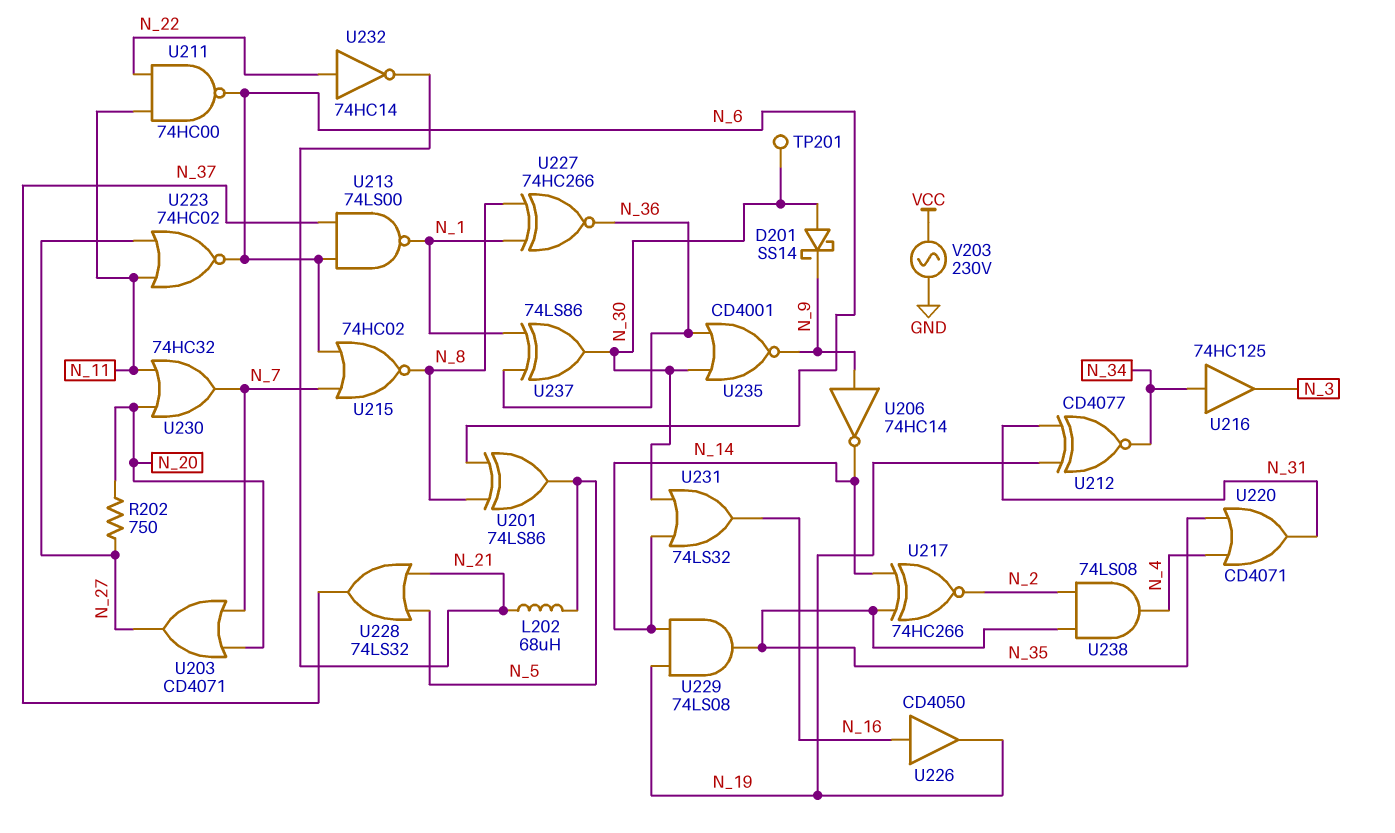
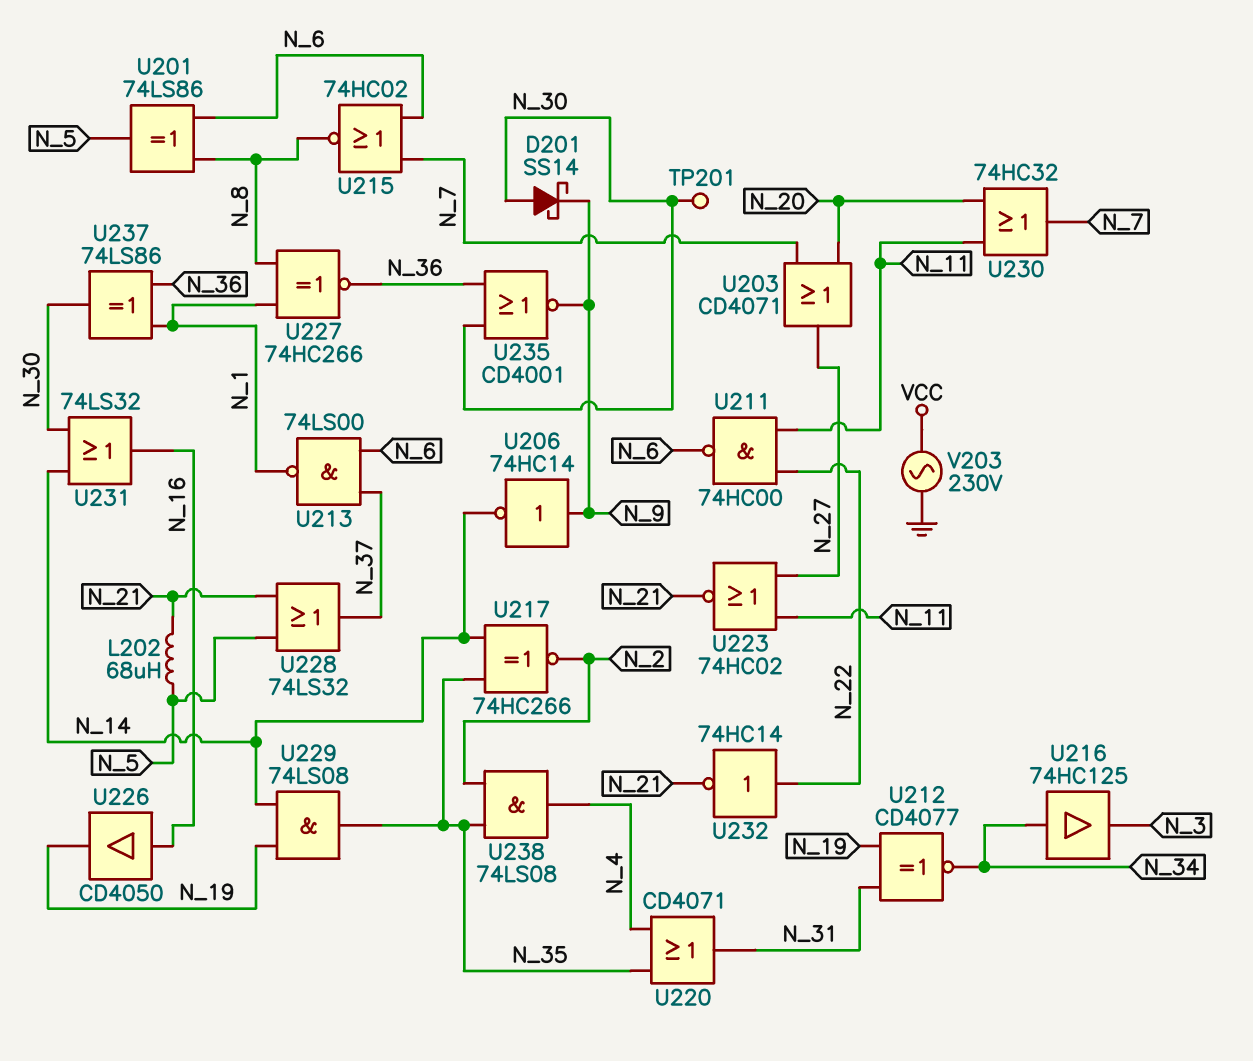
R202: 750 (N_20, N_27) -> none
U223: NOR 74HC02 (in N_11, in N_27, out N_6) -> NOR 74HC02 (in N_11, in N_27, out N_21)

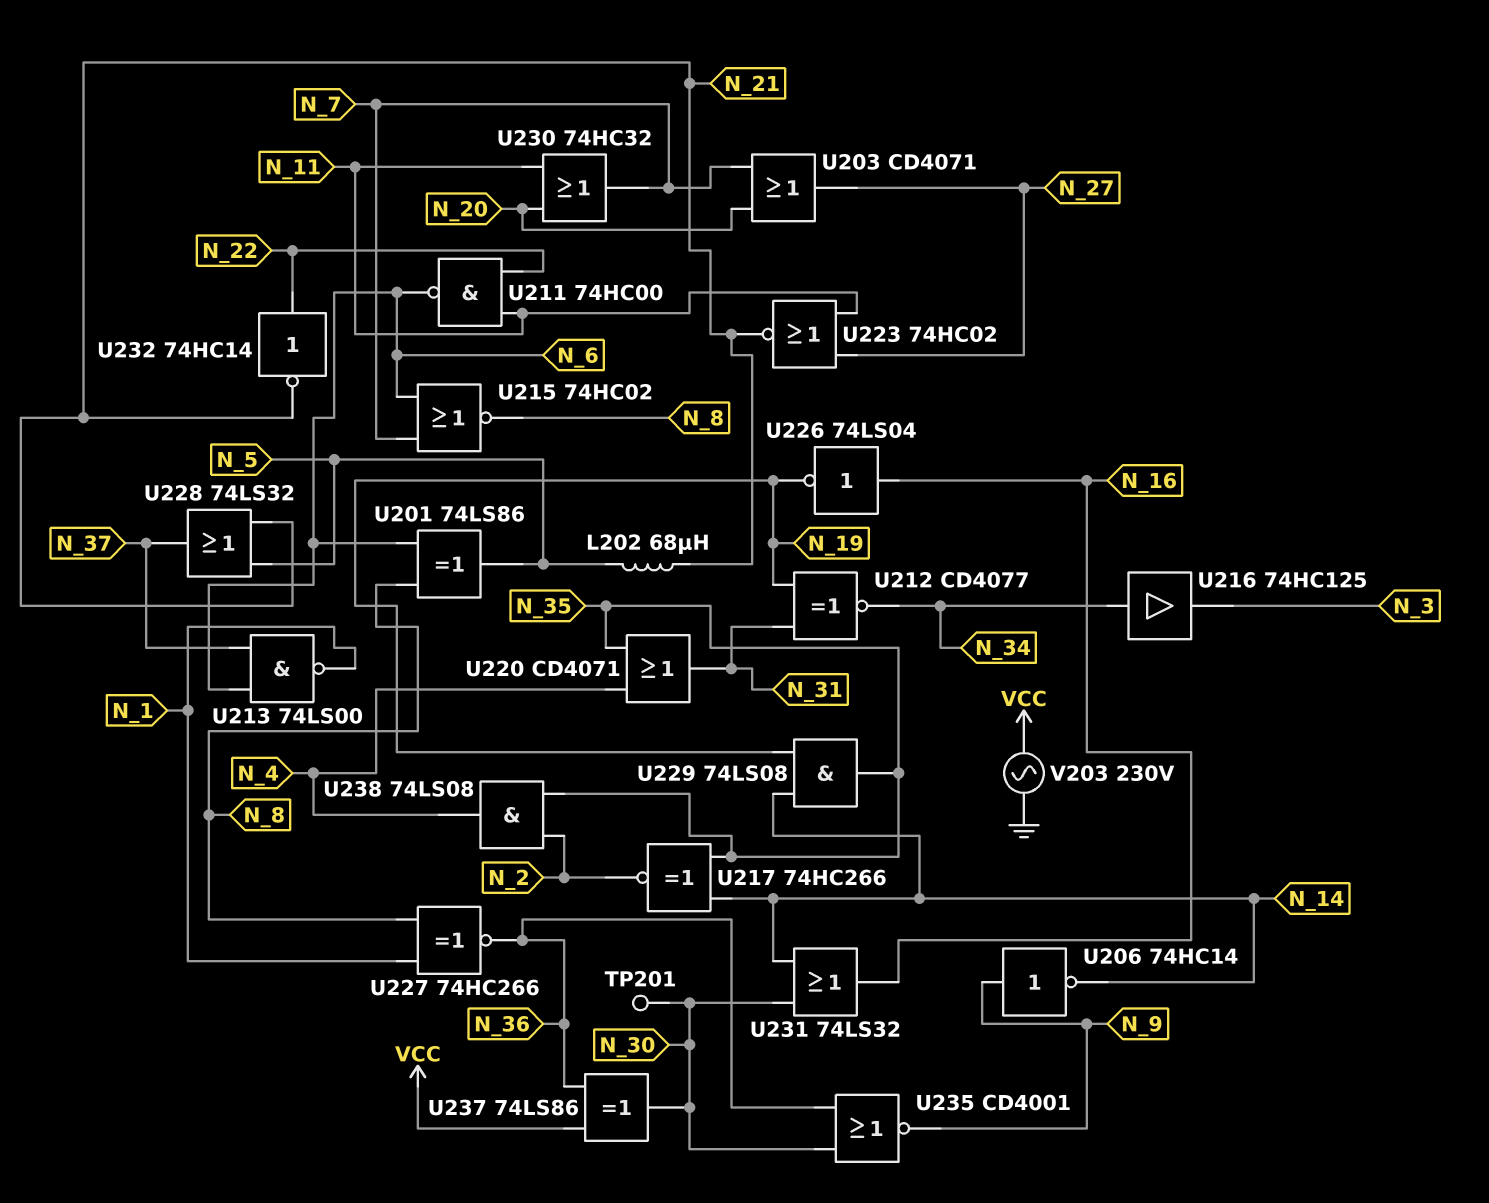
D201: schottky SS14 (A N_30, K N_9) -> none
U226: buffer CD4050 (in N_16, out N_19) -> NOT 74LS04 (in N_16, out N_19)
U237: XOR 74LS86 (in N_1, in N_36, out N_30) -> XOR 74LS86 (in N_36, in VCC, out N_30)

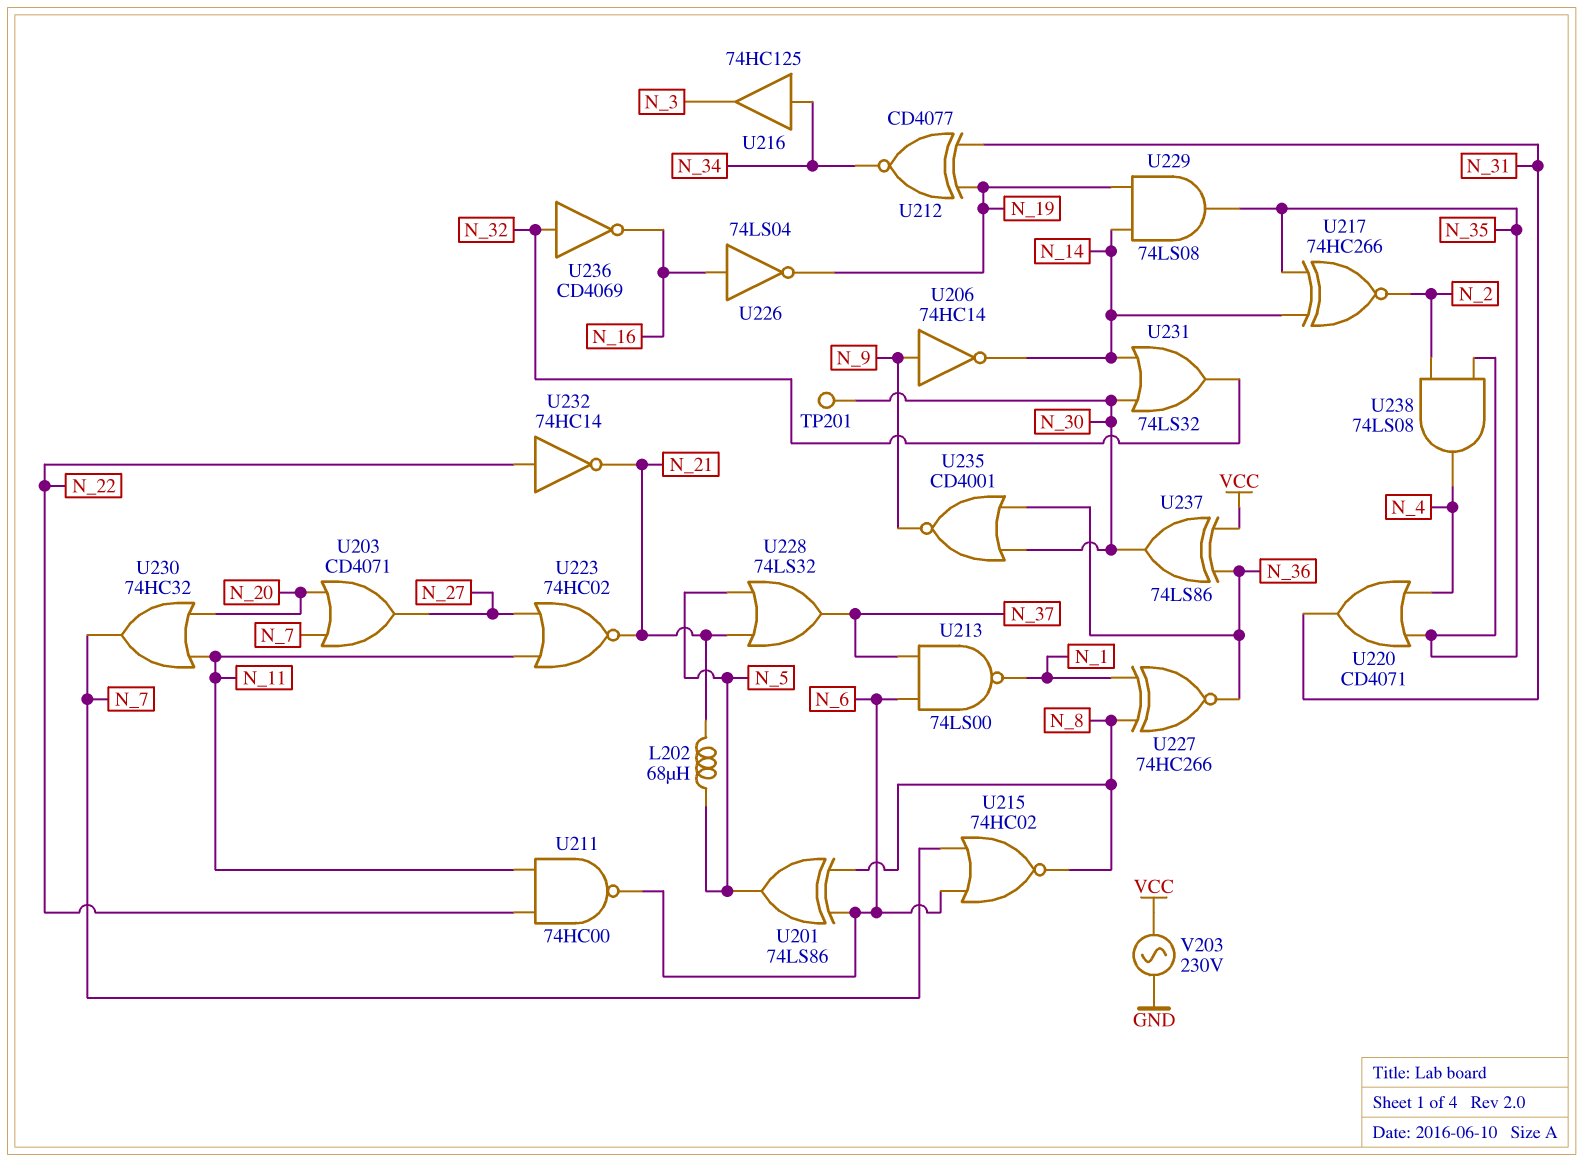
U231: OR 74LS32 (in N_14, in N_30, out N_16) -> OR 74LS32 (in N_14, in N_30, out N_32)
U236: none -> NOT CD4069 (in N_32, out N_16)

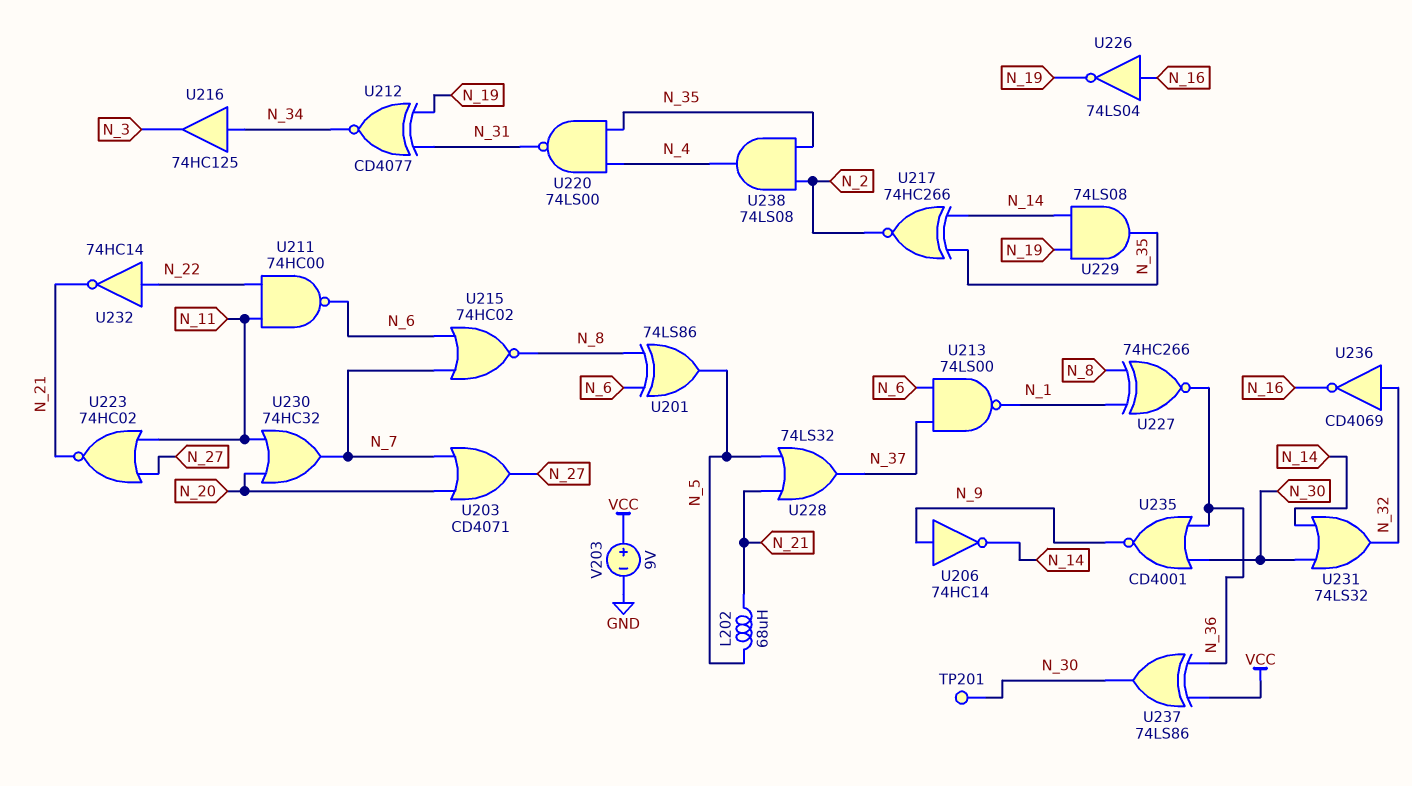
U220: OR CD4071 (in N_4, in N_35, out N_31) -> NAND 74LS00 (in N_4, in N_35, out N_31)
V203: AC 230V (GND, VCC) -> 9V (plus VCC, minus GND)

